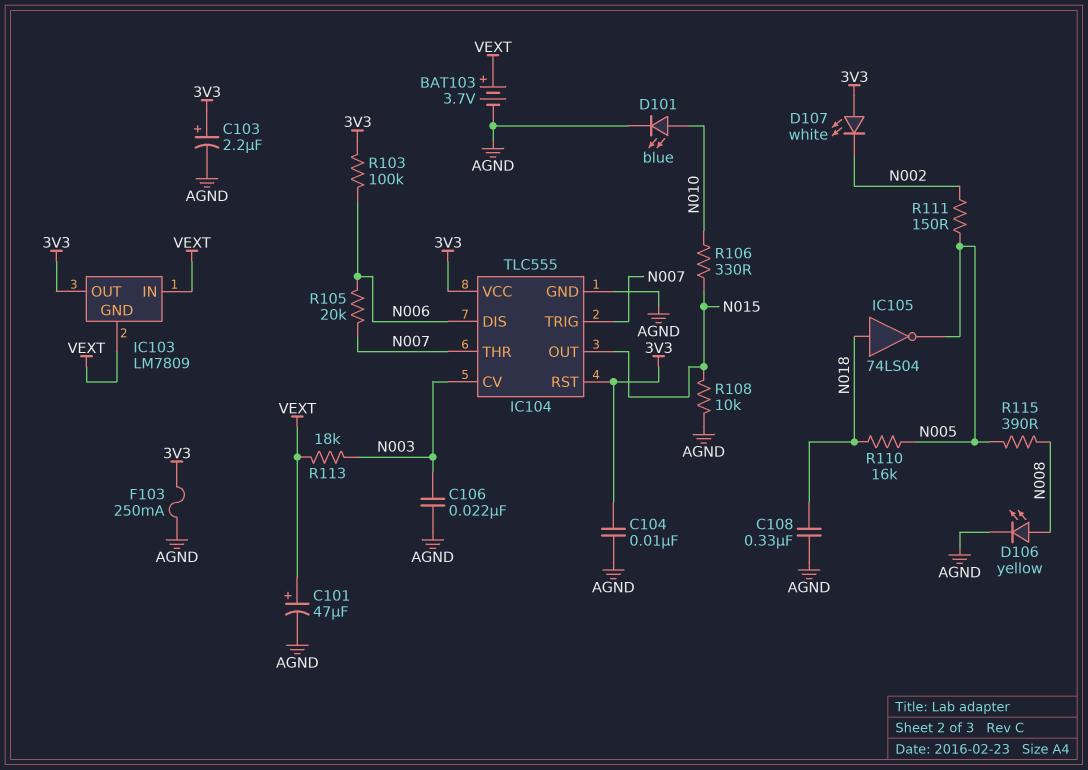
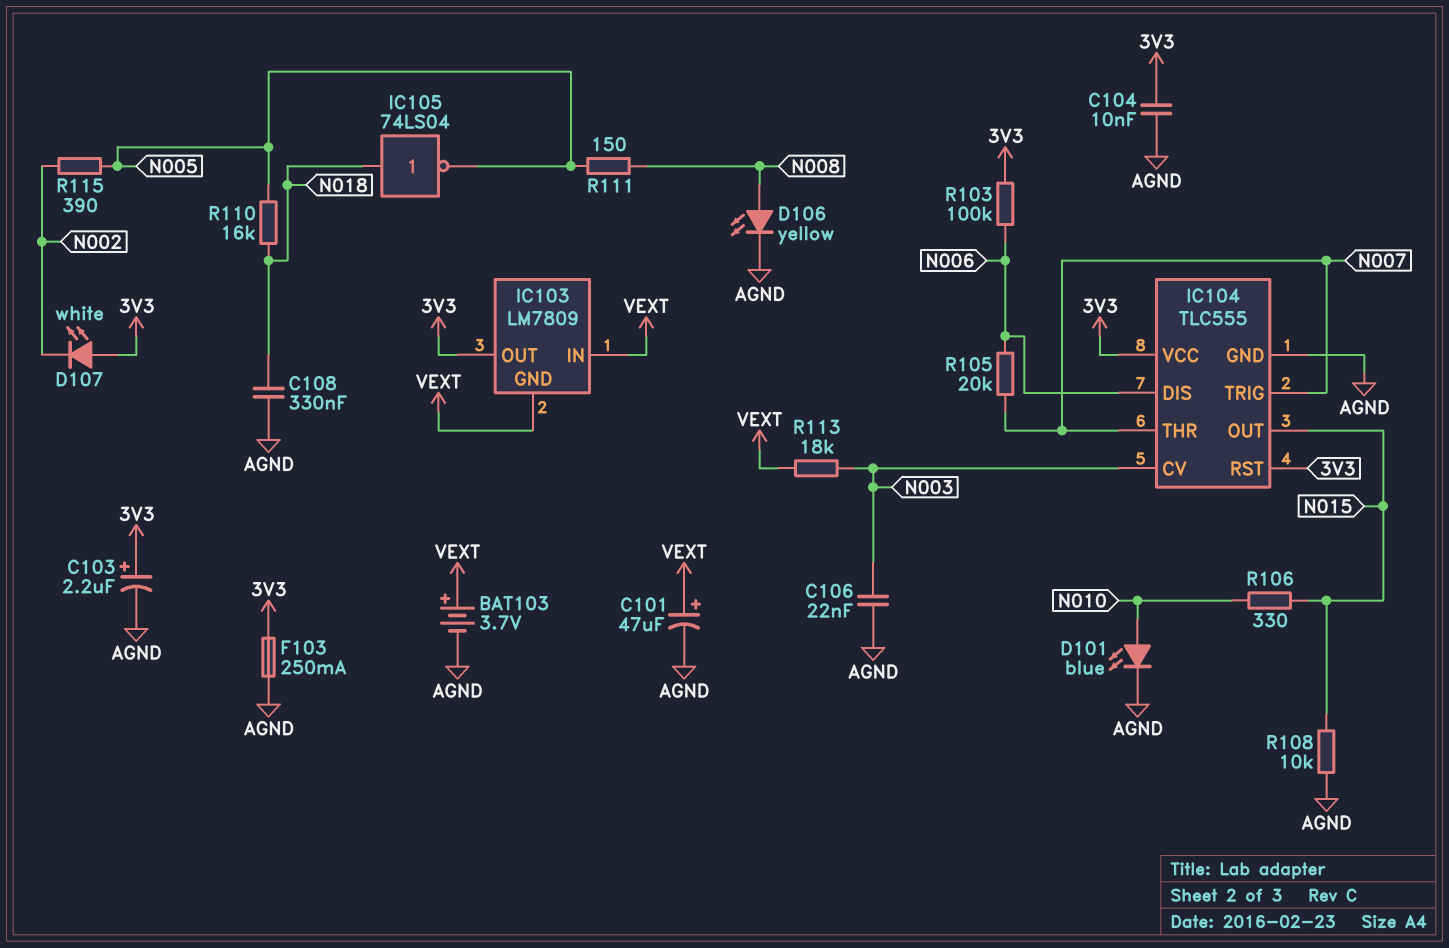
R111: 150 (N002, N005) -> 150 (N005, N008)
R115: 390 (N005, N008) -> 390 (N002, N005)

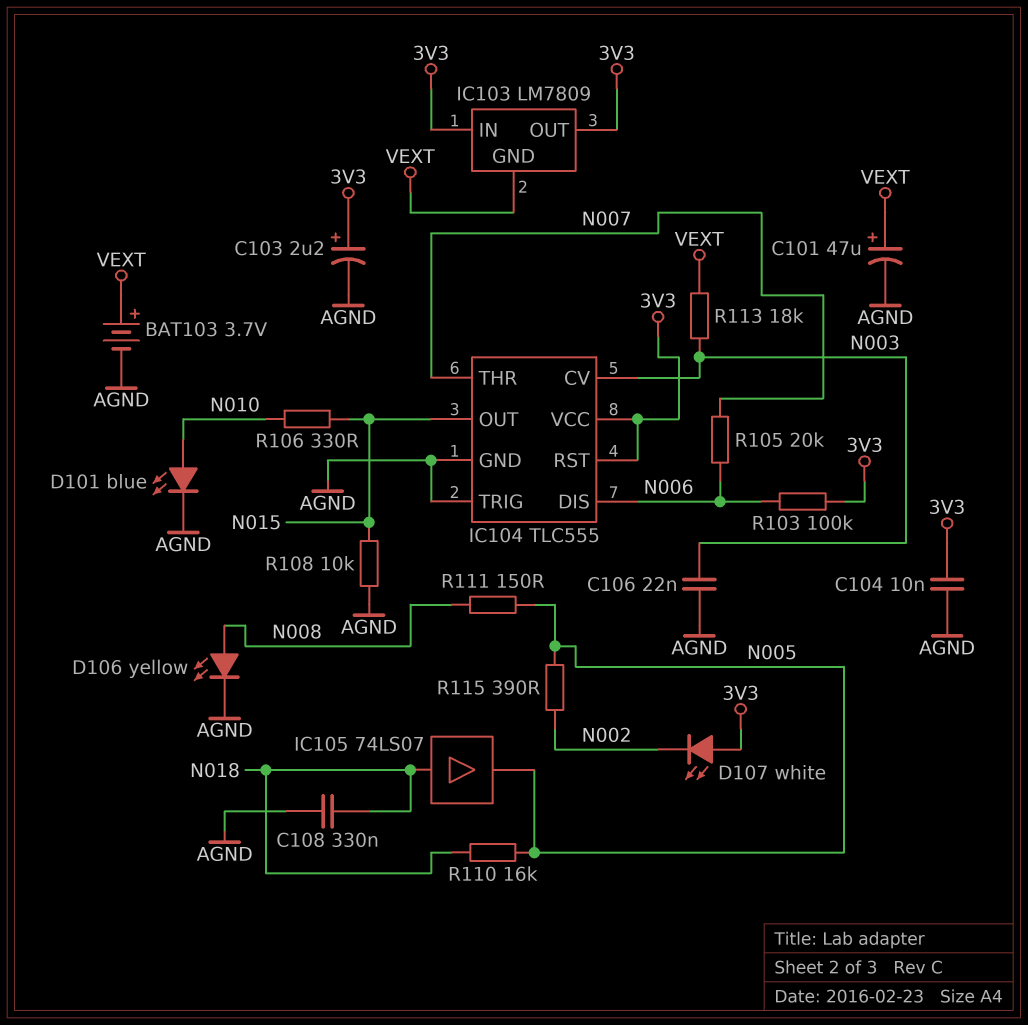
F103: 250mA (3V3, AGND) -> none
IC103 pin IN: VEXT -> 3V3
IC104 pin TRIG: N007 -> AGND
IC105: NOT 74LS04 (in N018, out N005) -> buffer 74LS07 (in N018, out N005)

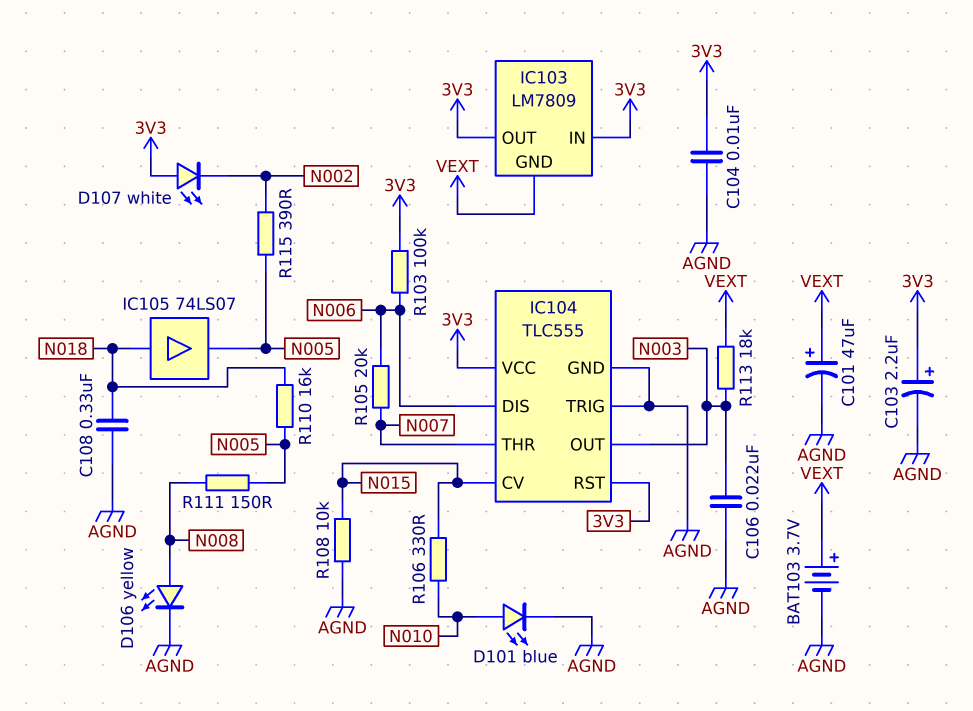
IC104 pin CV: N003 -> N015
IC104 pin OUT: N015 -> N003

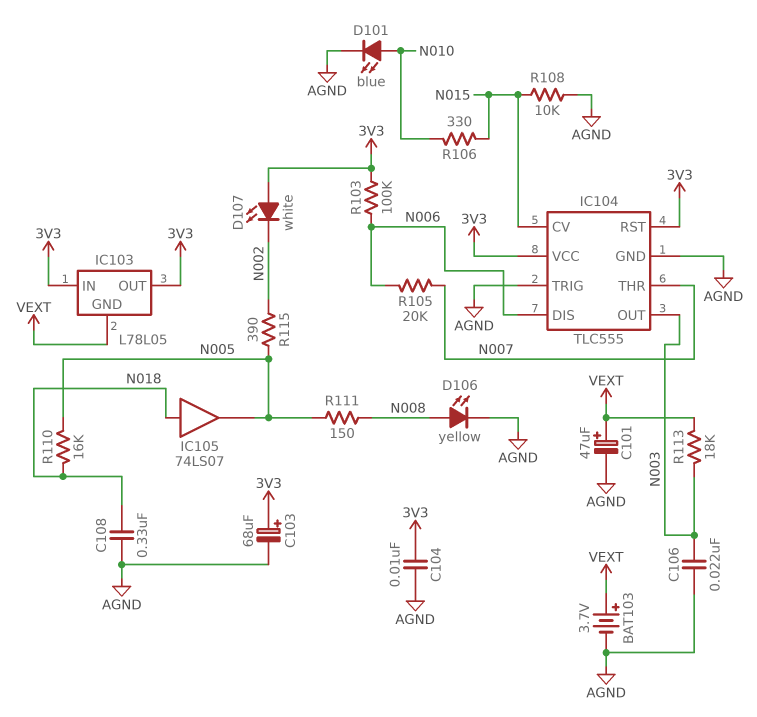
C103: 2.2uF (plus 3V3, minus AGND) -> 68uF (plus 3V3, minus AGND)
IC103: LM7809 -> L78L05

